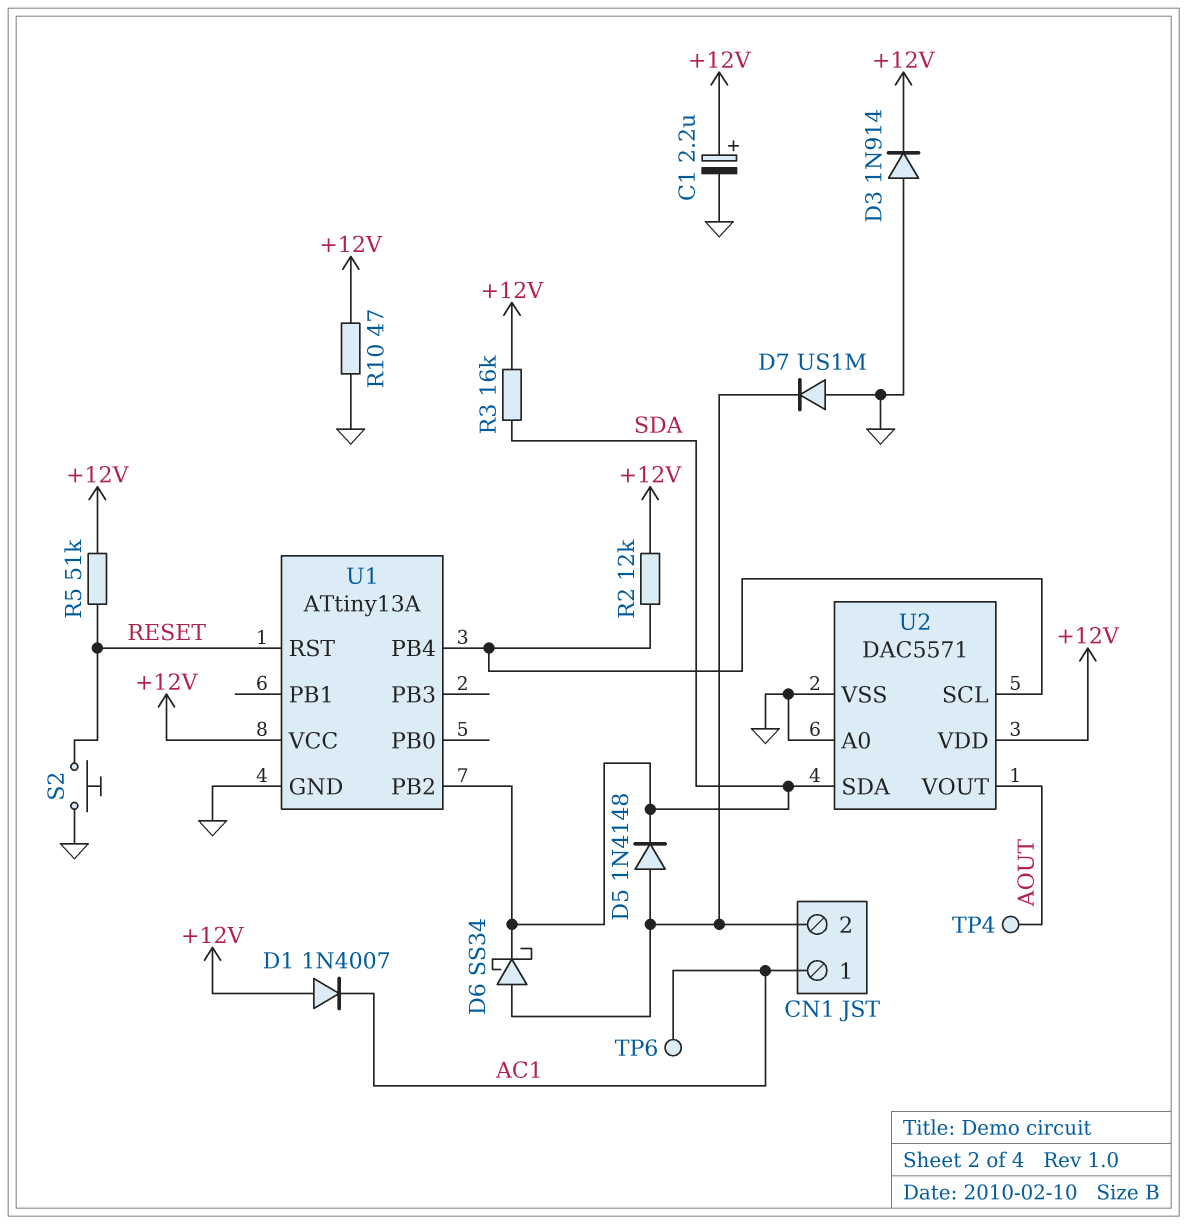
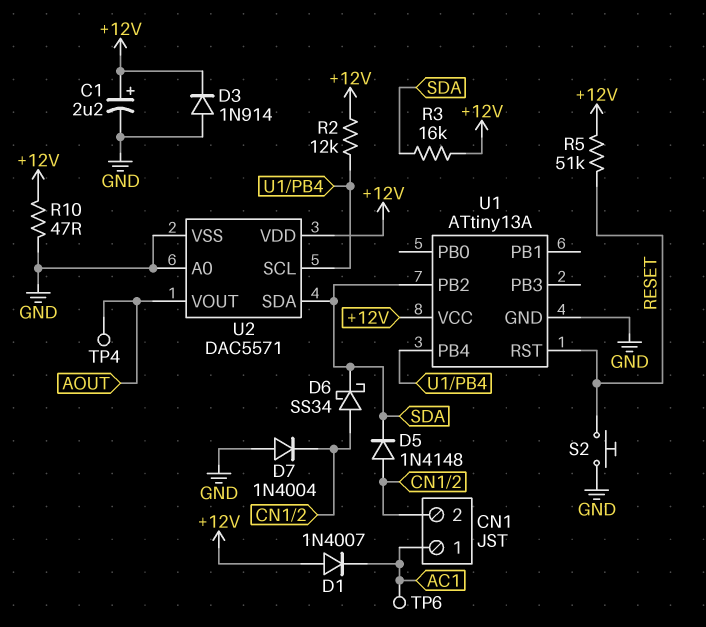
D7: diode US1M (A GND, K CN1/2) -> diode 1N4004 (A GND, K CN1/2)

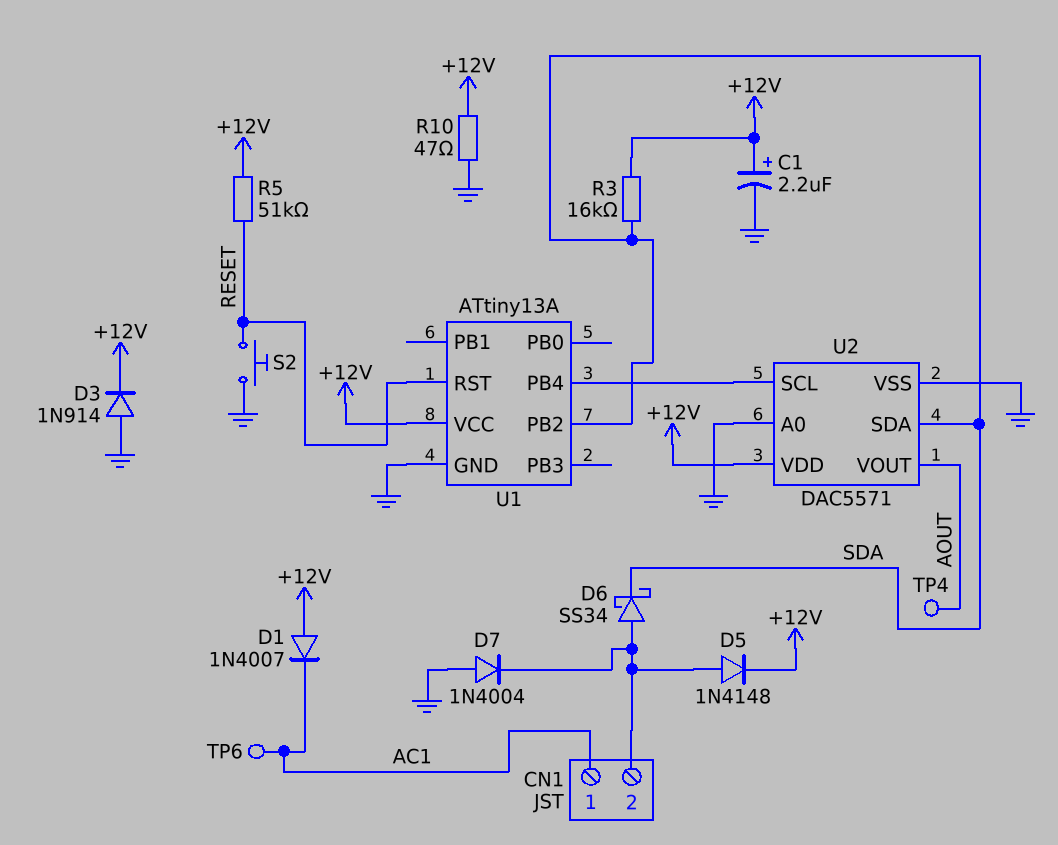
D5: diode 1N4148 (A CN1/2, K SDA) -> diode 1N4148 (A CN1/2, K +12V)
R2: 12k (+12V, U1/PB4) -> none

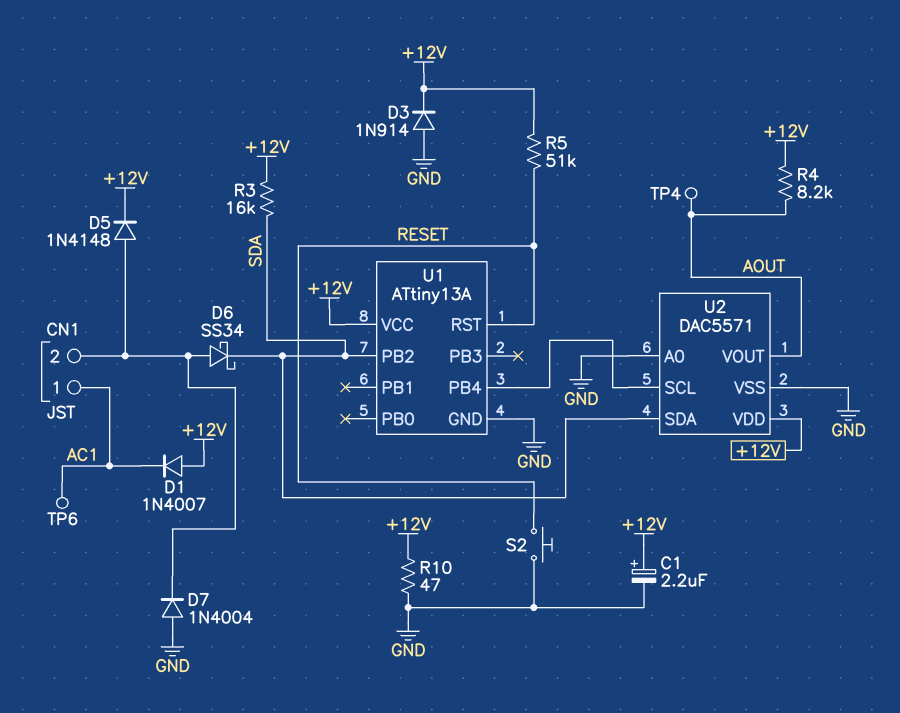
R4: none -> 8.2k (+12V, AOUT)

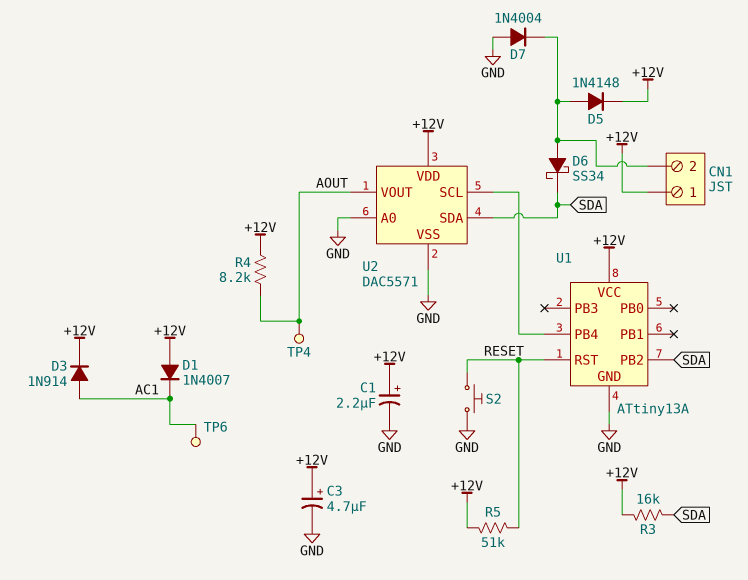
C3: none -> 4.7uF (plus +12V, minus GND)
CN1 pin 1: AC1 -> +12V
D3: diode 1N914 (A GND, K +12V) -> diode 1N914 (A AC1, K +12V)
R10: 47 (+12V, GND) -> none

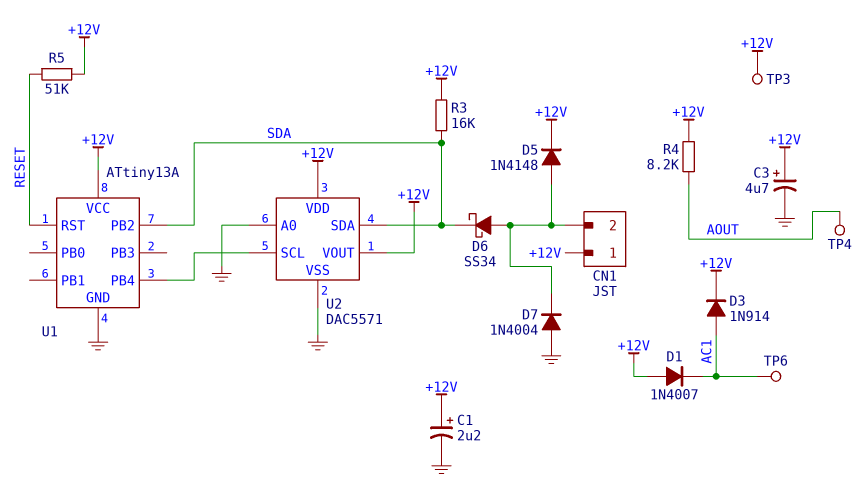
S2: button (GND, RESET) -> none
TP3: none -> test point (+12V)
U2 pin VOUT: AOUT -> +12V

